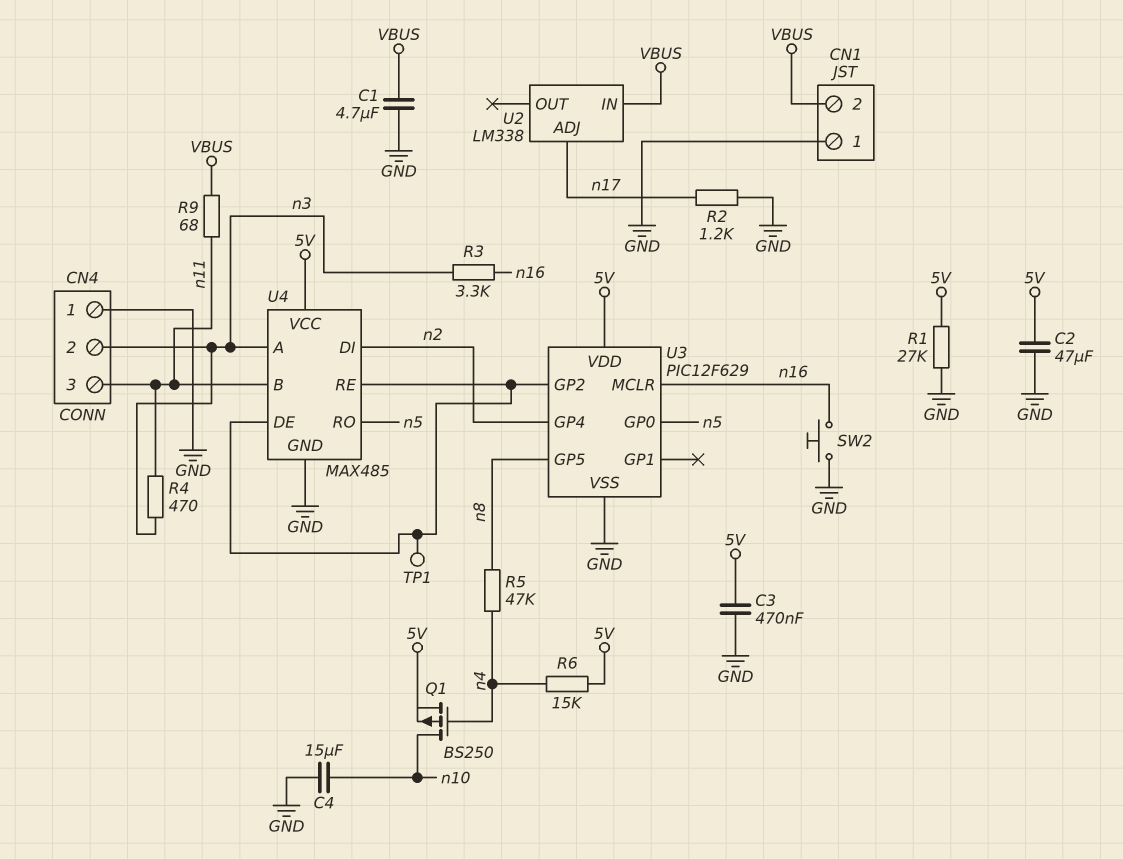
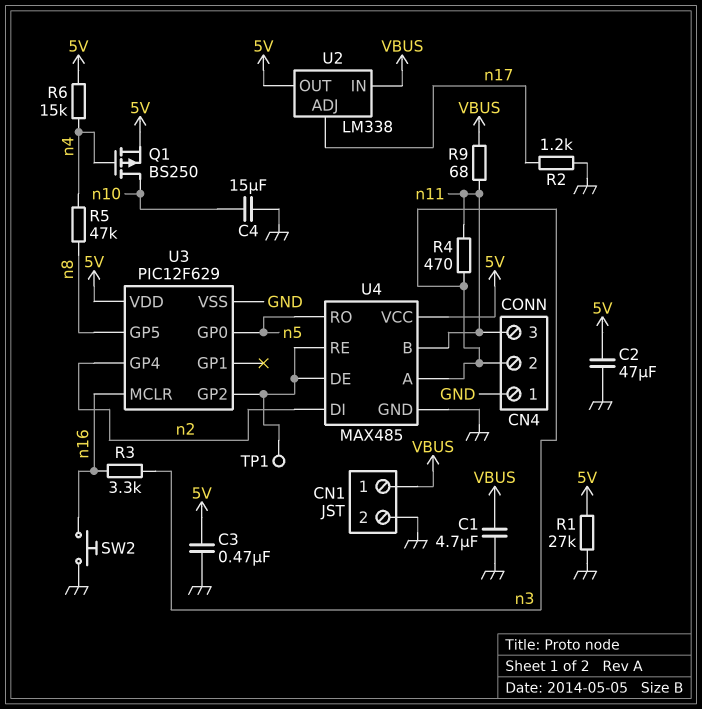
CN1 pin 1: GND -> VBUS
CN1 pin 2: VBUS -> GND
U2 pin OUT: none -> 5V

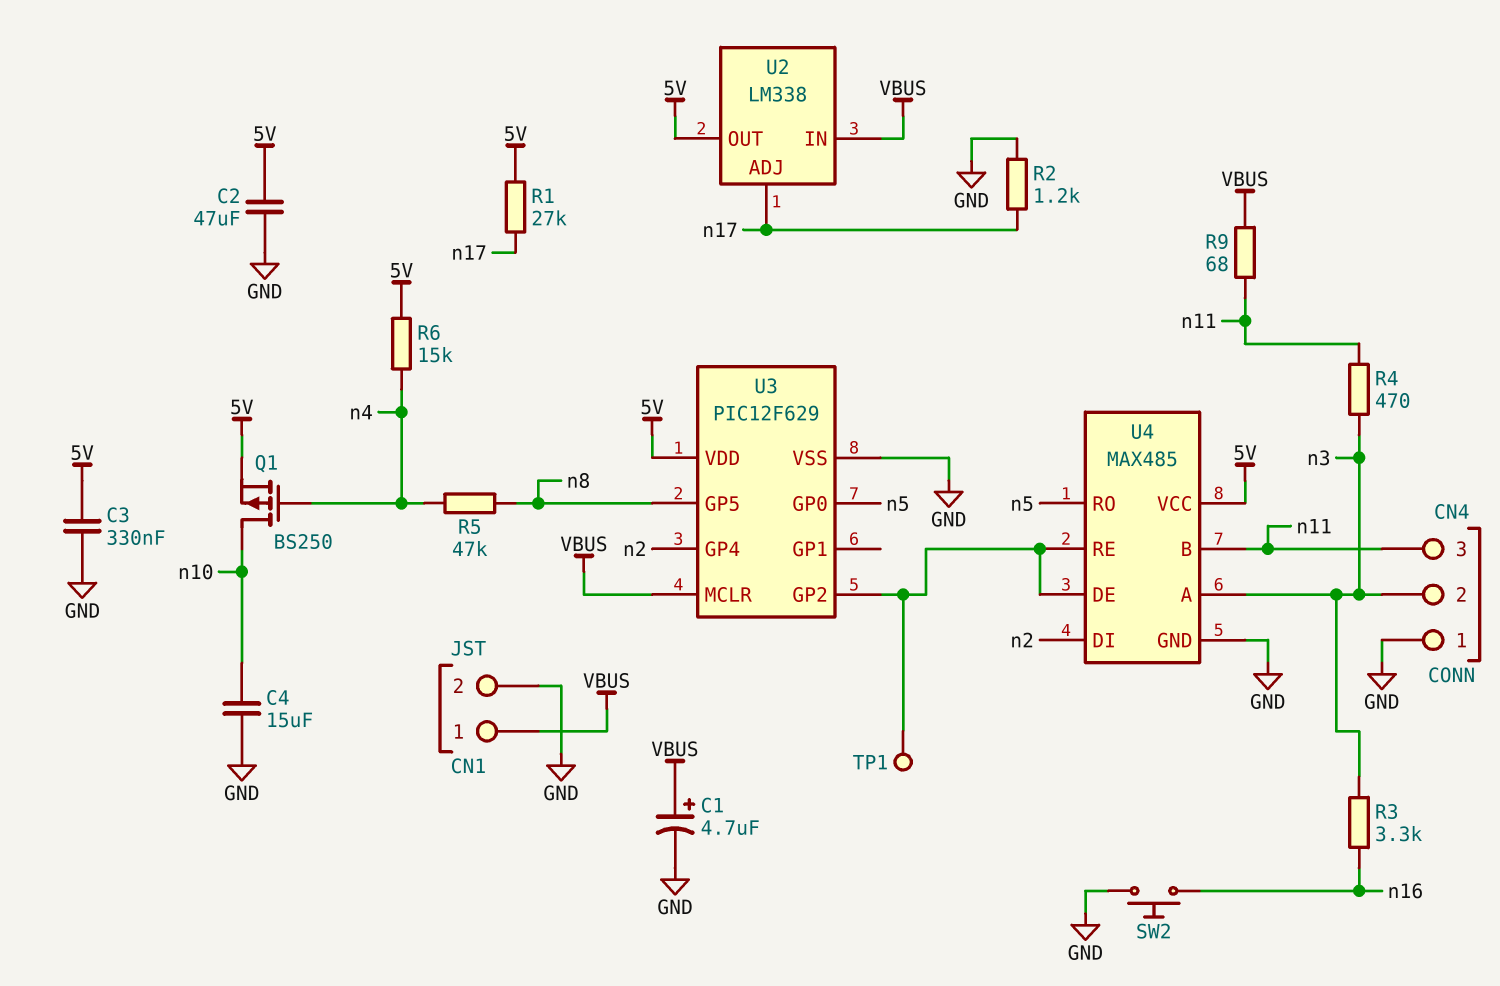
C1: 4.7uF (GND, VBUS) -> 4.7uF (plus VBUS, minus GND)
C3: 470nF (5V, GND) -> 330nF (5V, GND)
R1: 27k (5V, GND) -> 27k (5V, n17)
U3 pin MCLR: n16 -> VBUS

